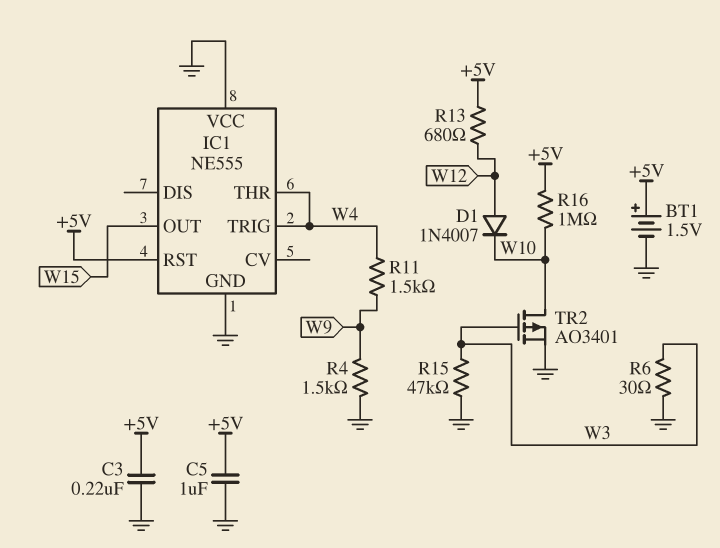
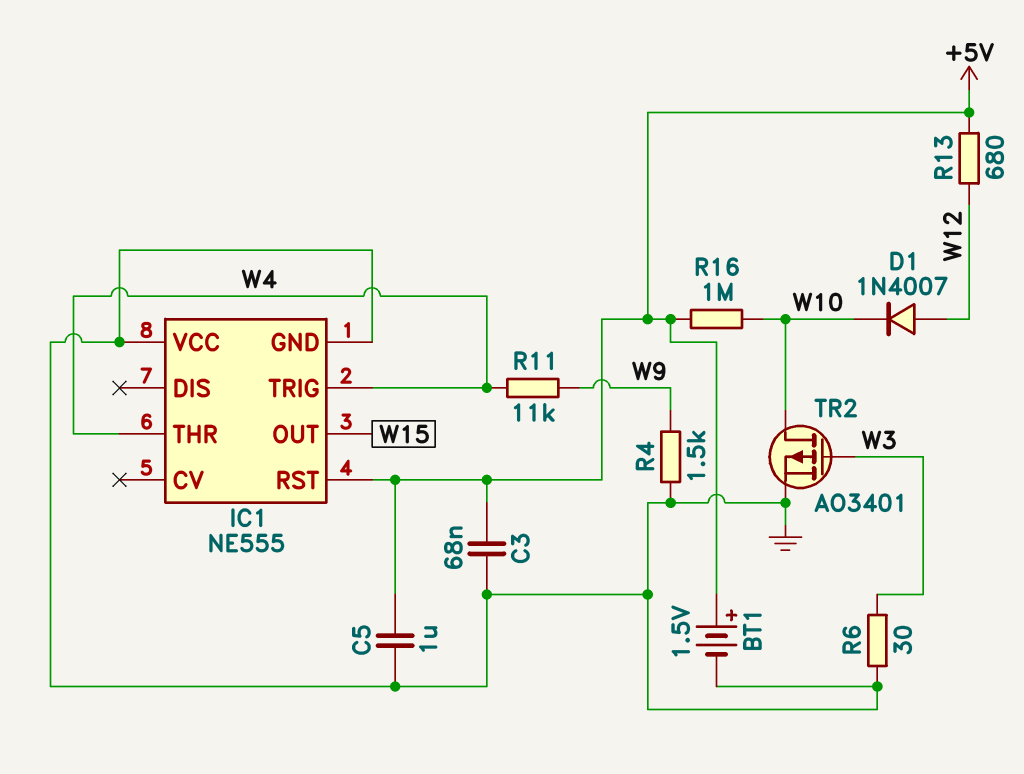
C3: 220nF (+5V, GND) -> 68nF (+5V, GND)
R11: 1.5k (W4, W9) -> 11k (W4, W9)
R15: 47k (GND, W3) -> none

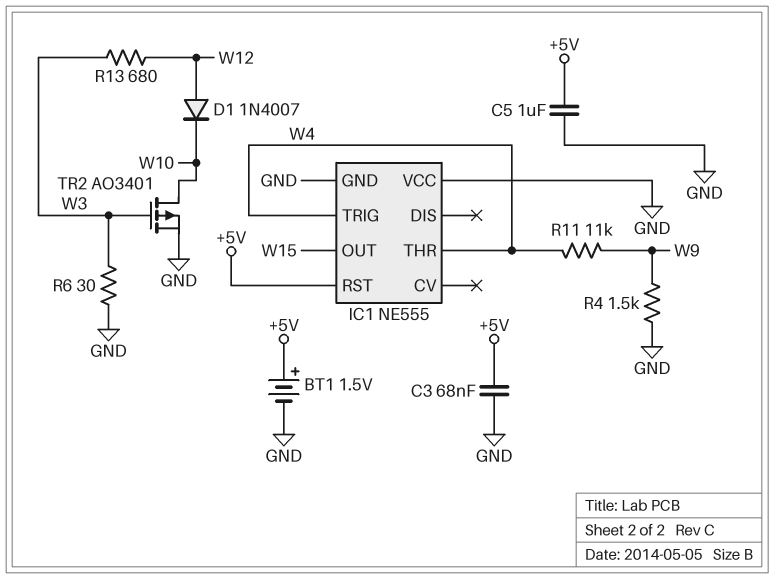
R13: 680 (+5V, W12) -> 680 (W3, W12)
R16: 1M (+5V, W10) -> none

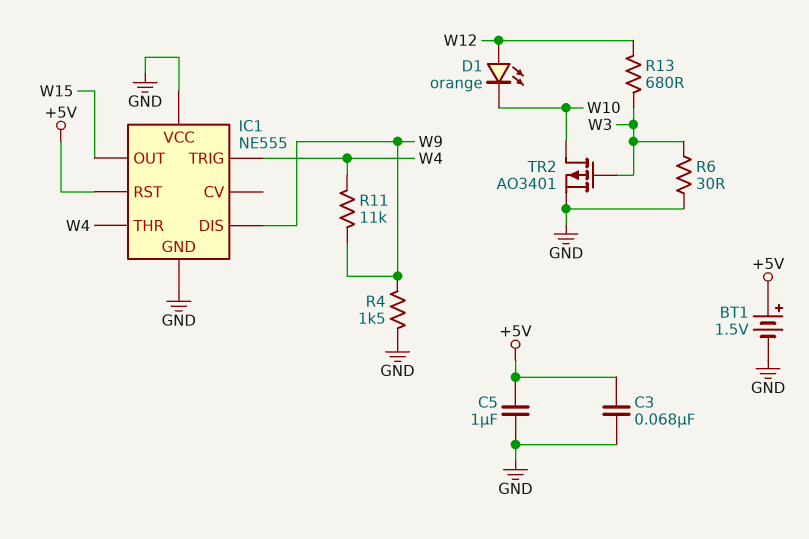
D1: diode 1N4007 (A W12, K W10) -> LED orange (A W12, K W10)
IC1 pin DIS: none -> W9

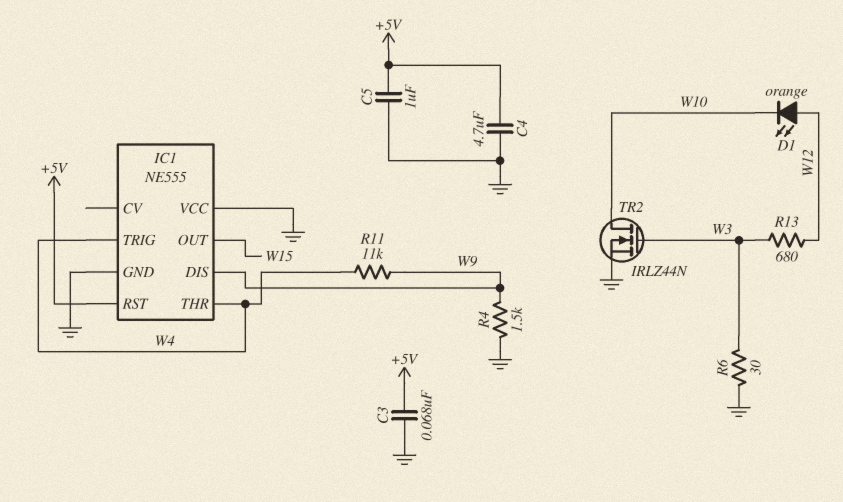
BT1: 1.5V (plus +5V, minus GND) -> none
C4: none -> 4.7uF (+5V, GND)
TR2: PMOS AO3401 (G W3, D W10, S GND) -> NMOS IRLZ44N (G W3, D W10, S GND)

